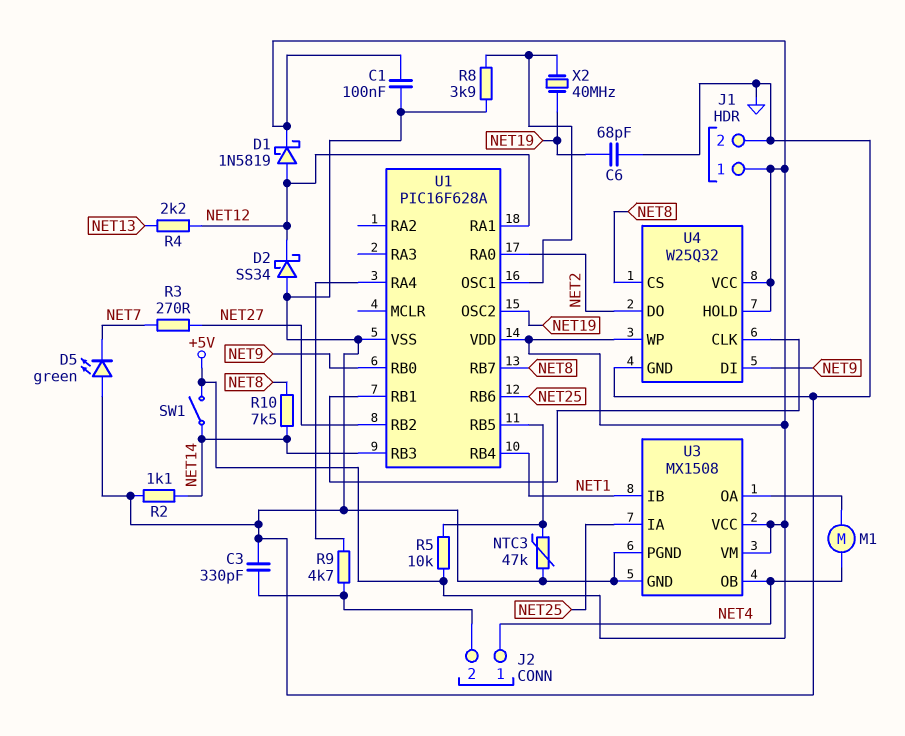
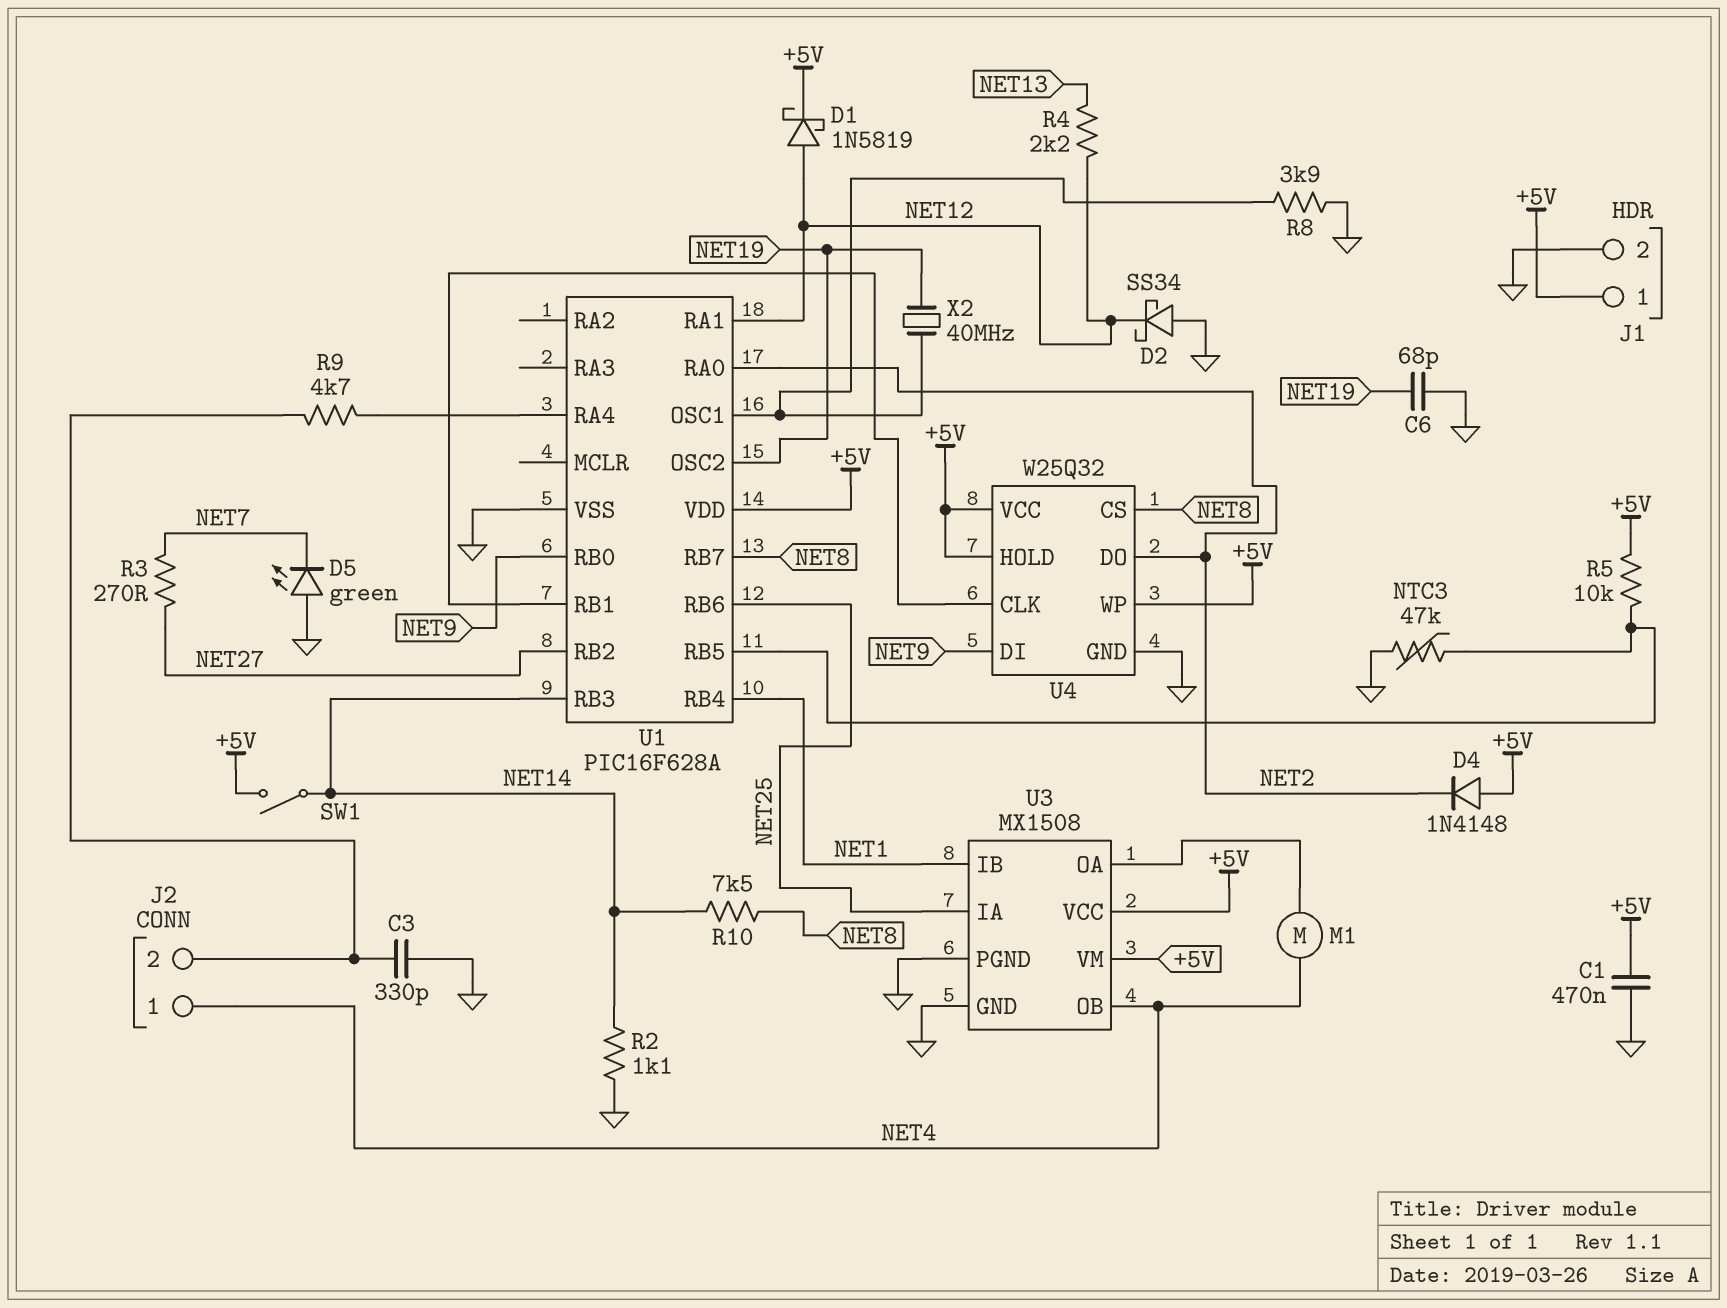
C1: 100nF (+5V, GND) -> 470nF (+5V, GND)
D4: none -> diode 1N4148 (A +5V, K NET2)

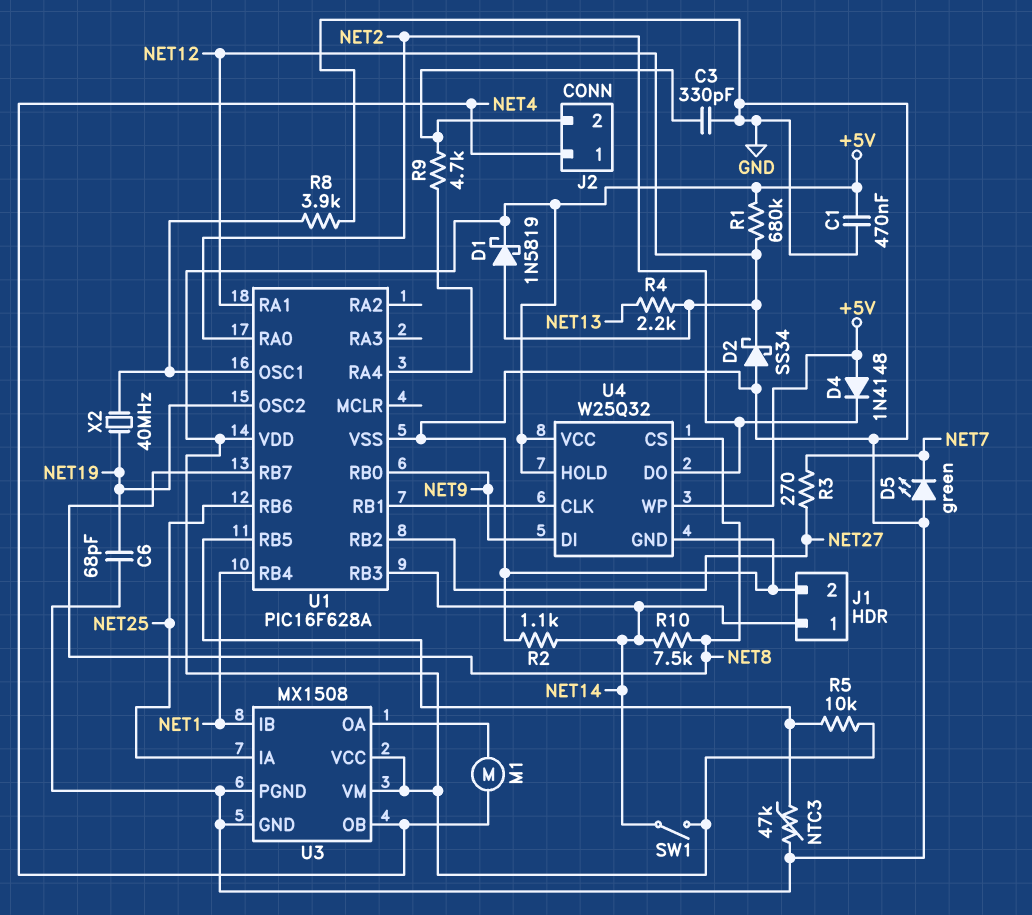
J1 pin 1: +5V -> NET14
R1: none -> 680k (+5V, NET12)

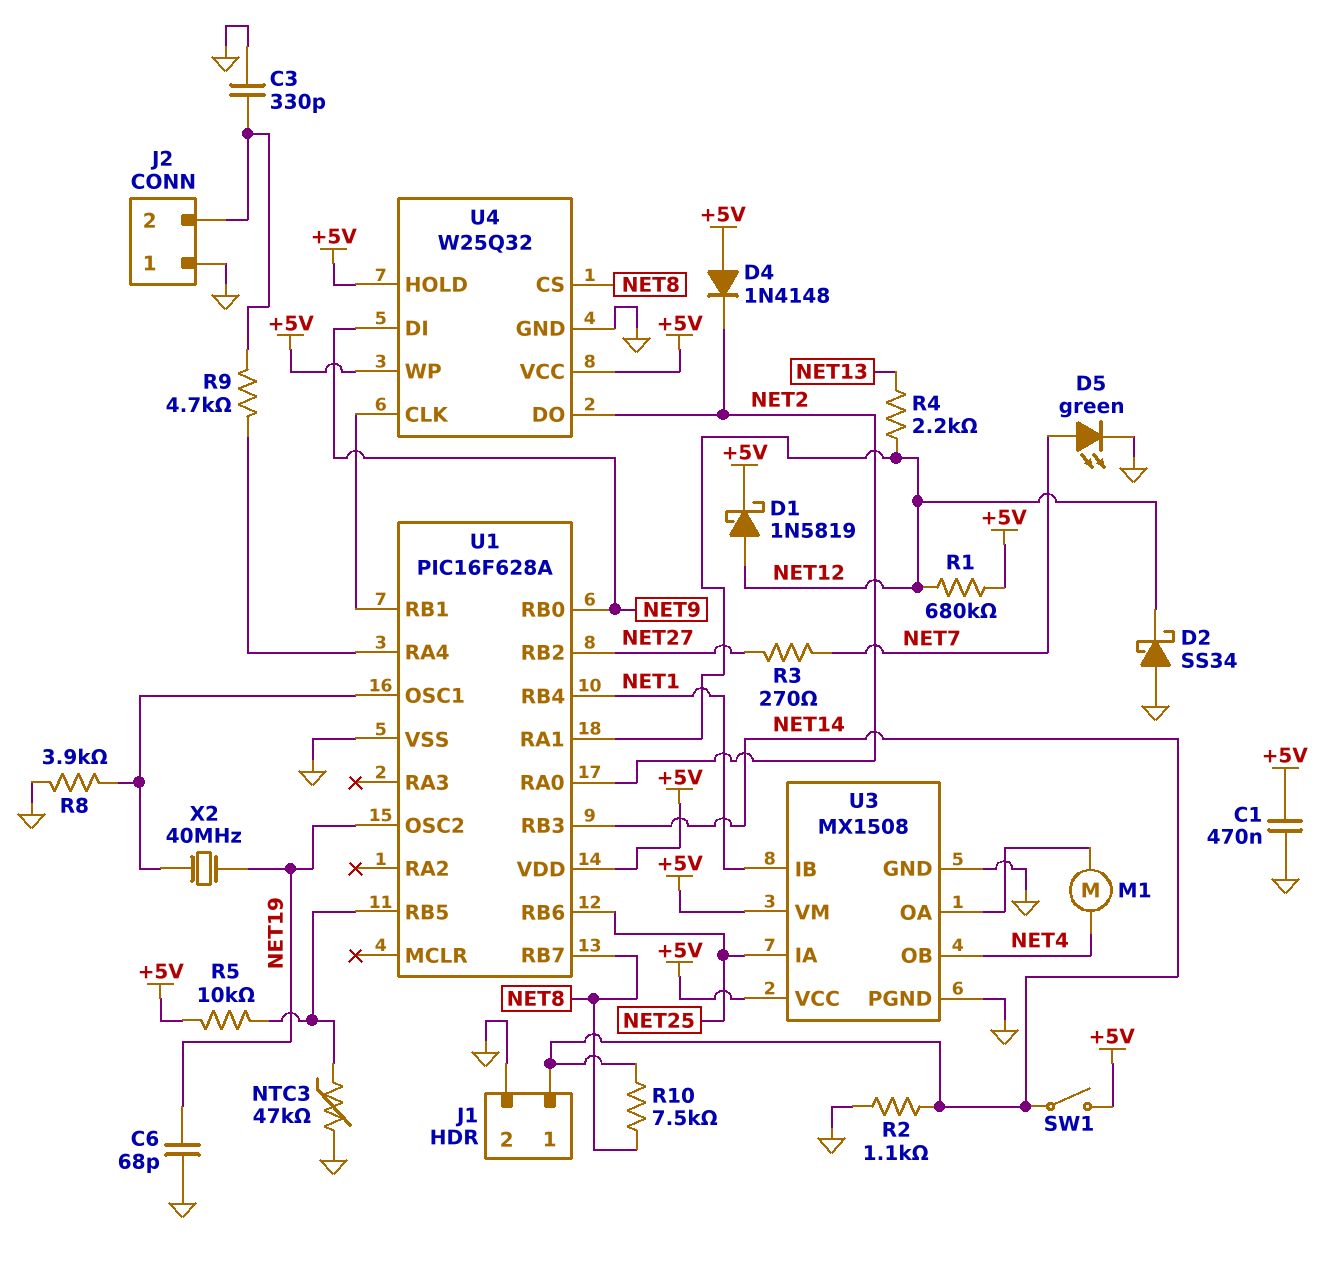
D5: LED green (A GND, K NET7) -> LED green (A NET7, K GND)
J2 pin 1: NET4 -> GND

